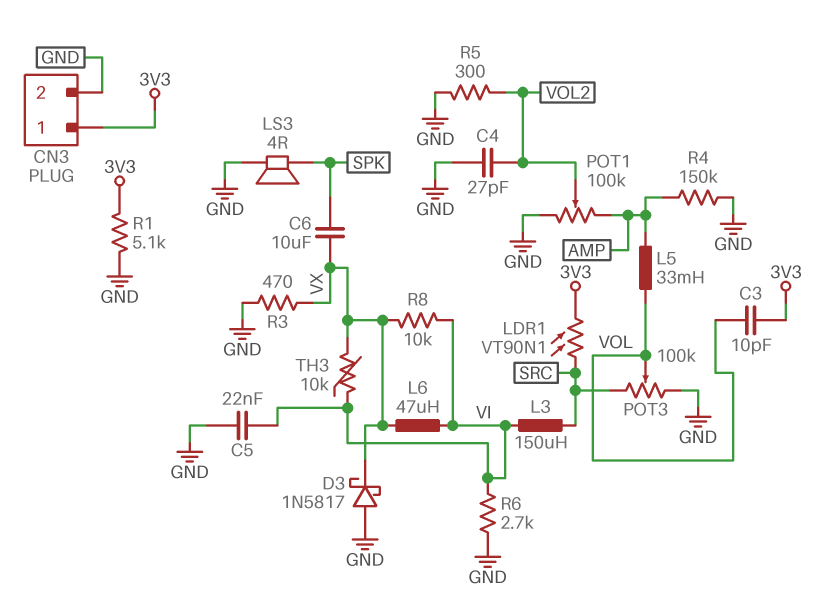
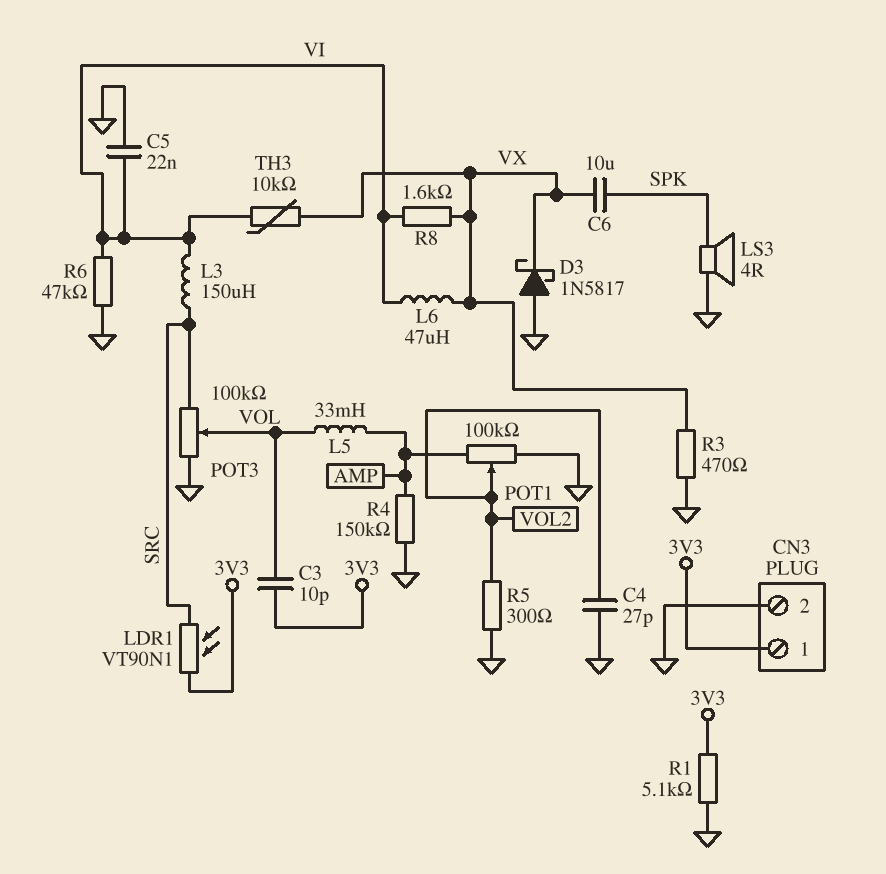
R6: 2.7k (GND, VI) -> 47k (GND, VI)
R8: 10k (VI, VX) -> 1.6k (VI, VX)

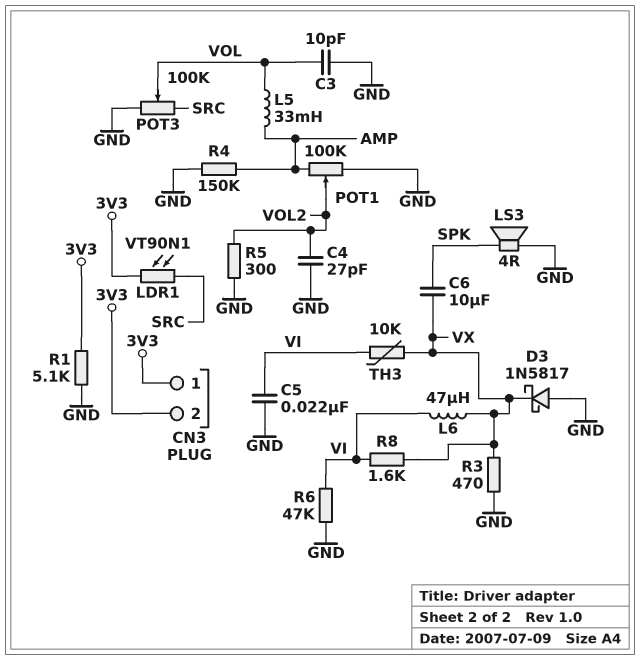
C3: 10pF (3V3, VOL) -> 10pF (GND, VOL)
CN3 pin 2: GND -> 3V3
L3: 150uH (SRC, VI) -> none

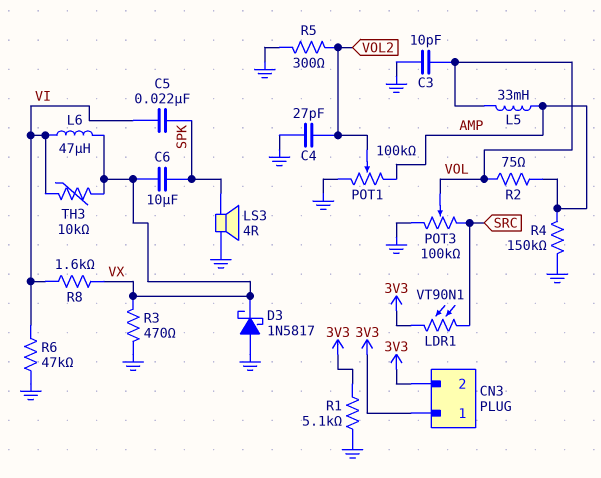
C5: 22nF (GND, VI) -> 22nF (SPK, VI)
R2: none -> 75 (AMP, VOL)

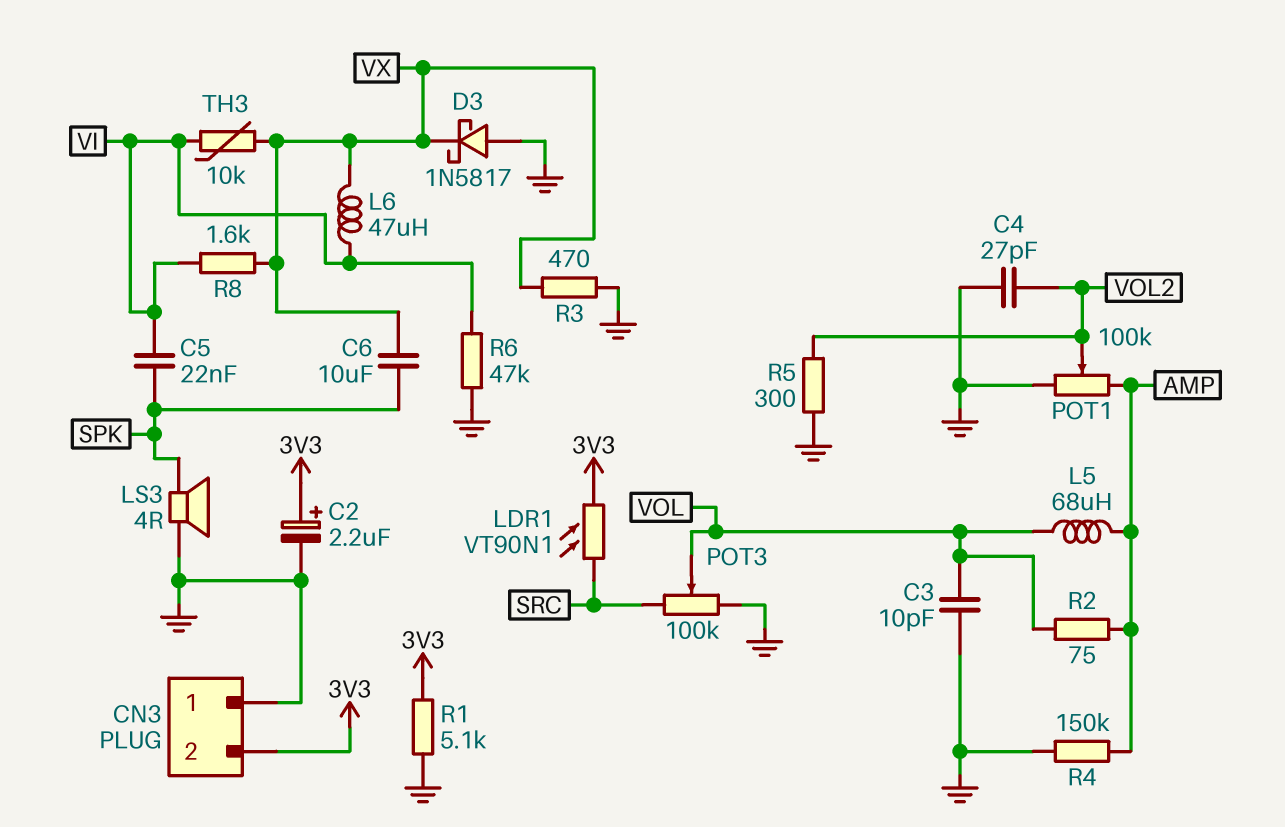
C2: none -> 2.2uF (plus 3V3, minus GND)
CN3 pin 1: 3V3 -> GND
L5: 33mH (AMP, VOL) -> 68uH (AMP, VOL)

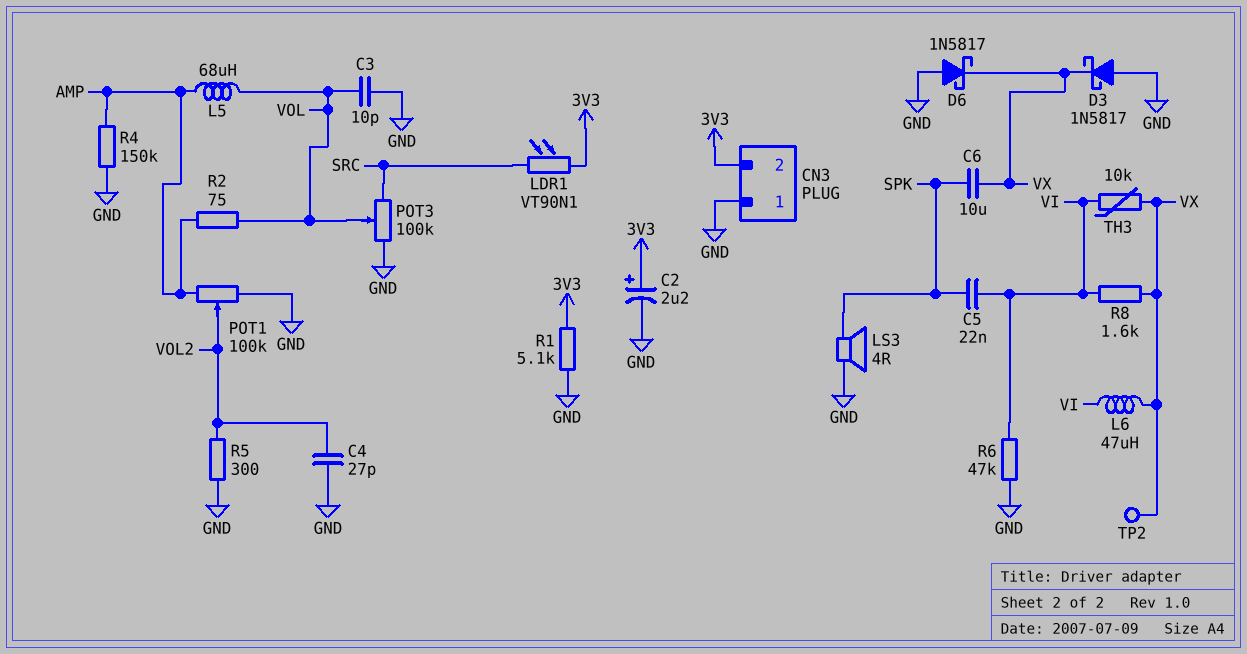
D6: none -> schottky 1N5817 (A GND, K VX)
R3: 470 (GND, VX) -> none
TP2: none -> test point (VX)

